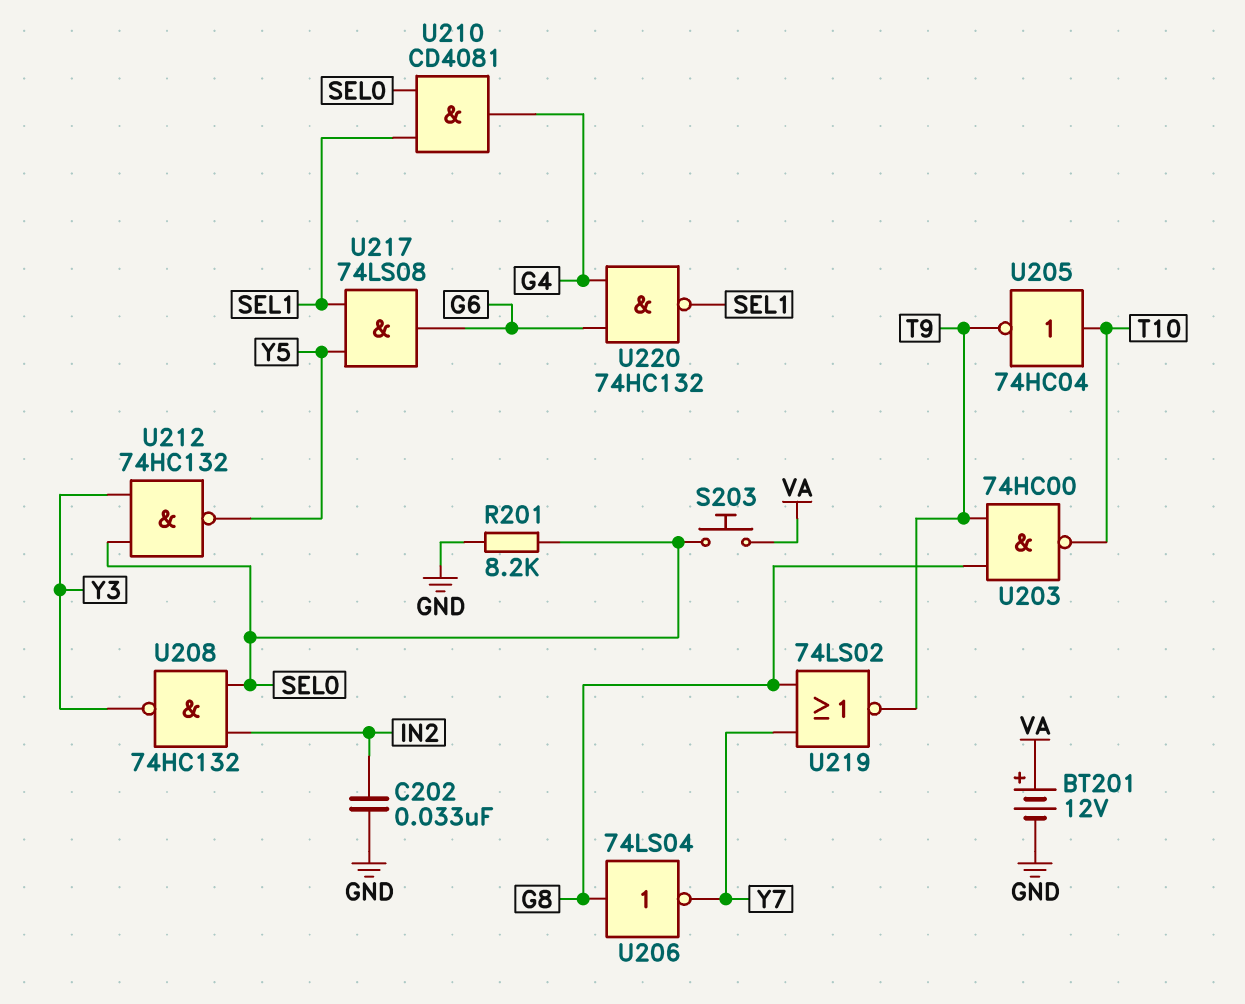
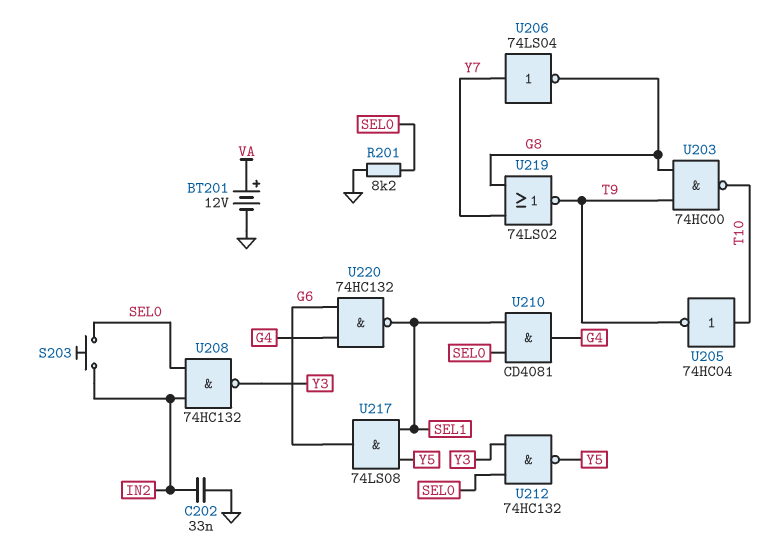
S203: button (SEL0, VA) -> button (IN2, SEL0)
U206: NOT 74LS04 (in G8, out Y7) -> NOT 74LS04 (in Y7, out G8)

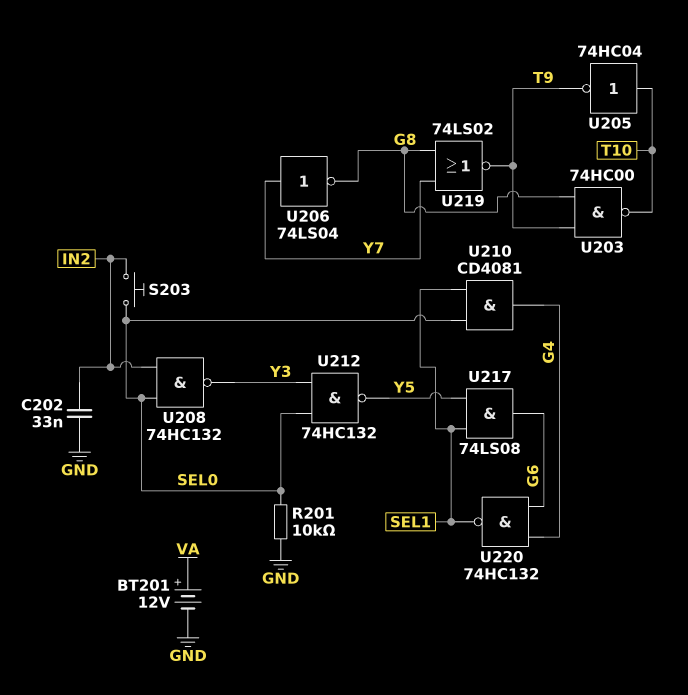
R201: 8.2k (GND, SEL0) -> 10k (GND, SEL0)

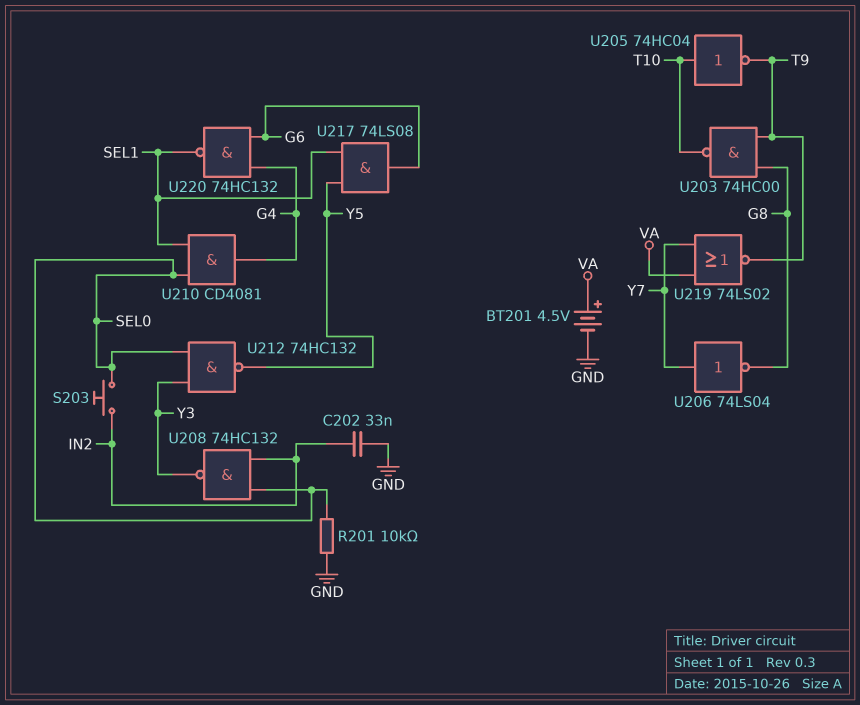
BT201: 12V (plus VA, minus GND) -> 4.5V (plus VA, minus GND)
U219: NOR 74LS02 (in G8, in Y7, out T9) -> NOR 74LS02 (in VA, in Y7, out T9)

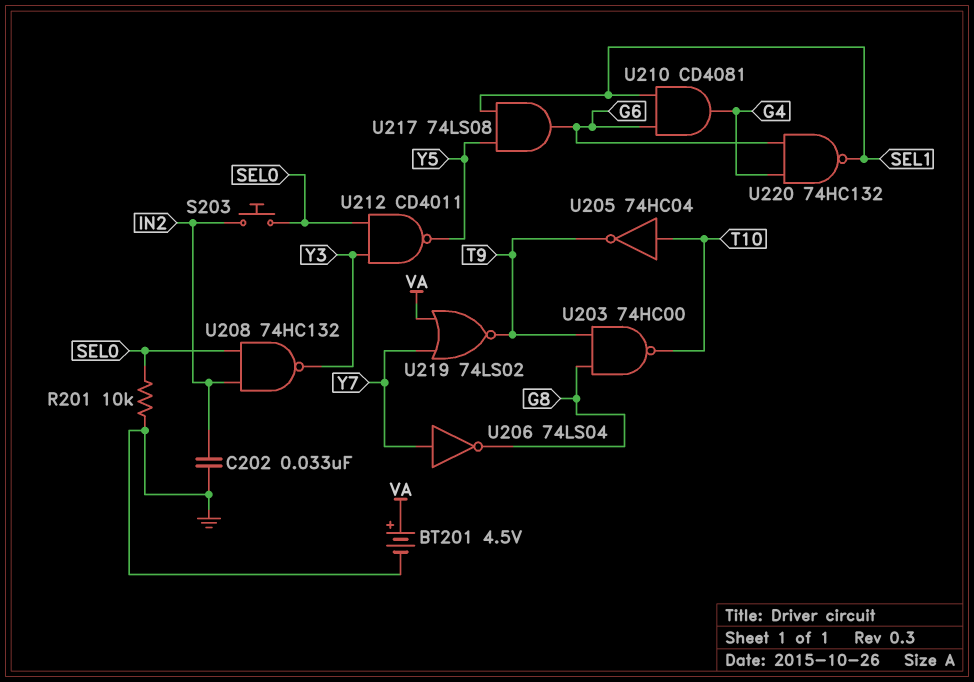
U210: AND CD4081 (in SEL0, in SEL1, out G4) -> AND CD4081 (in G6, in SEL1, out G4)
U212: NAND 74HC132 (in SEL0, in Y3, out Y5) -> NAND CD4011 (in SEL0, in Y3, out Y5)

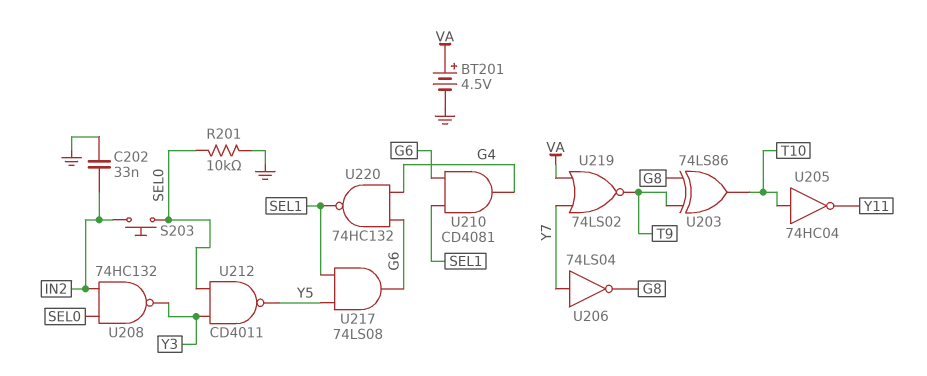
U203: NAND 74HC00 (in G8, in T9, out T10) -> XOR 74LS86 (in G8, in T9, out T10)
U205: NOT 74HC04 (in T10, out T9) -> NOT 74HC04 (in T10, out Y11)

